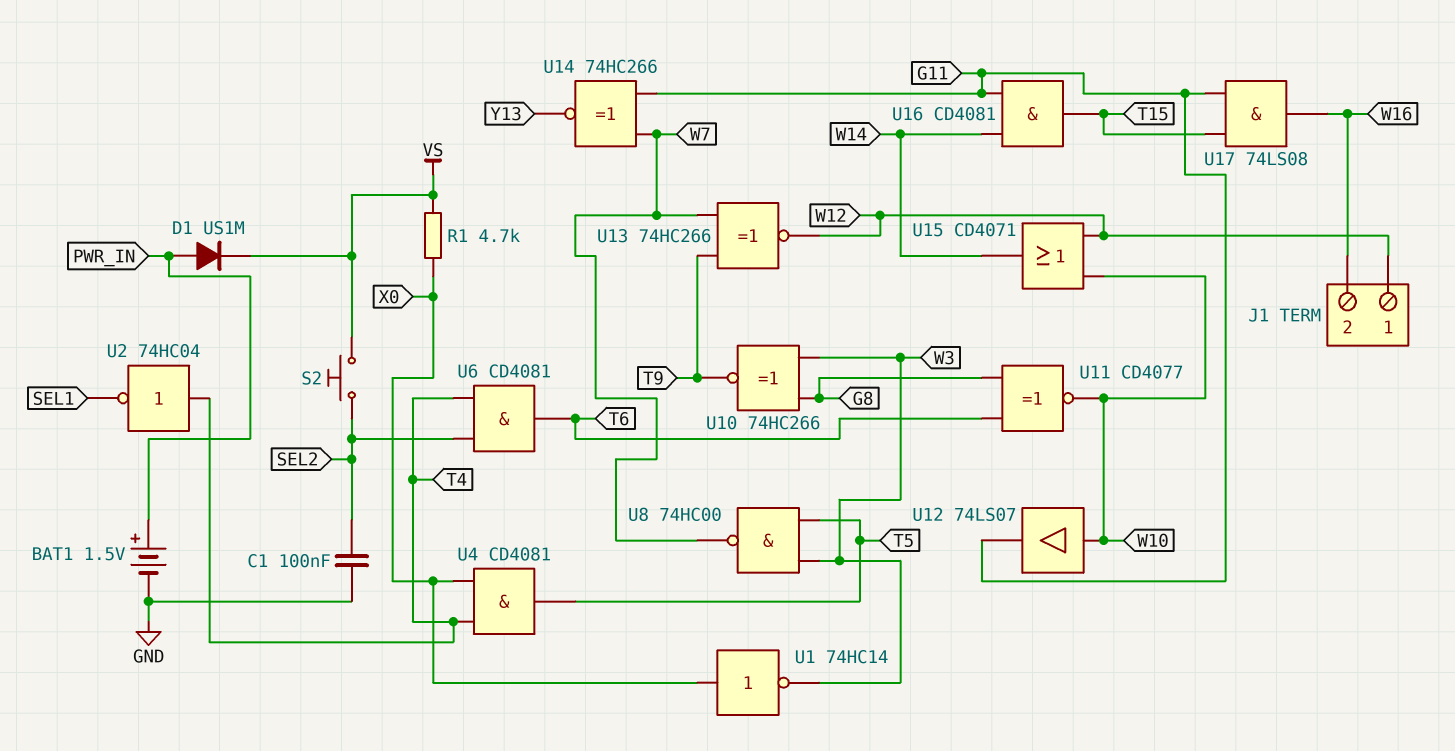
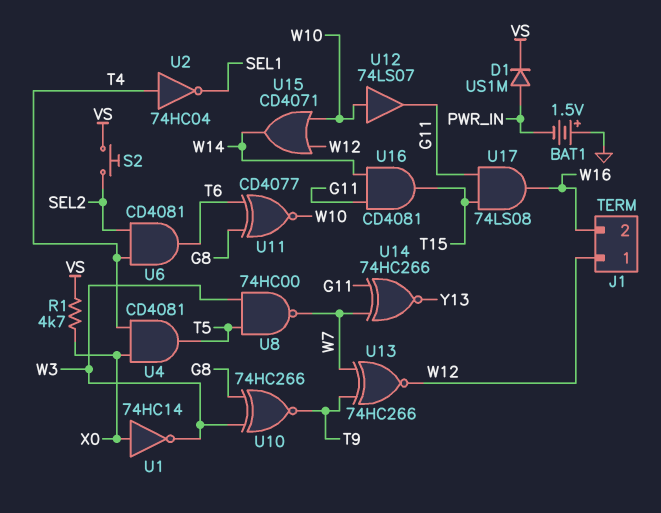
BAT1: 1.5V (plus PWR_IN, minus GND) -> 1.5V (plus GND, minus PWR_IN)
C1: 100nF (GND, SEL2) -> none

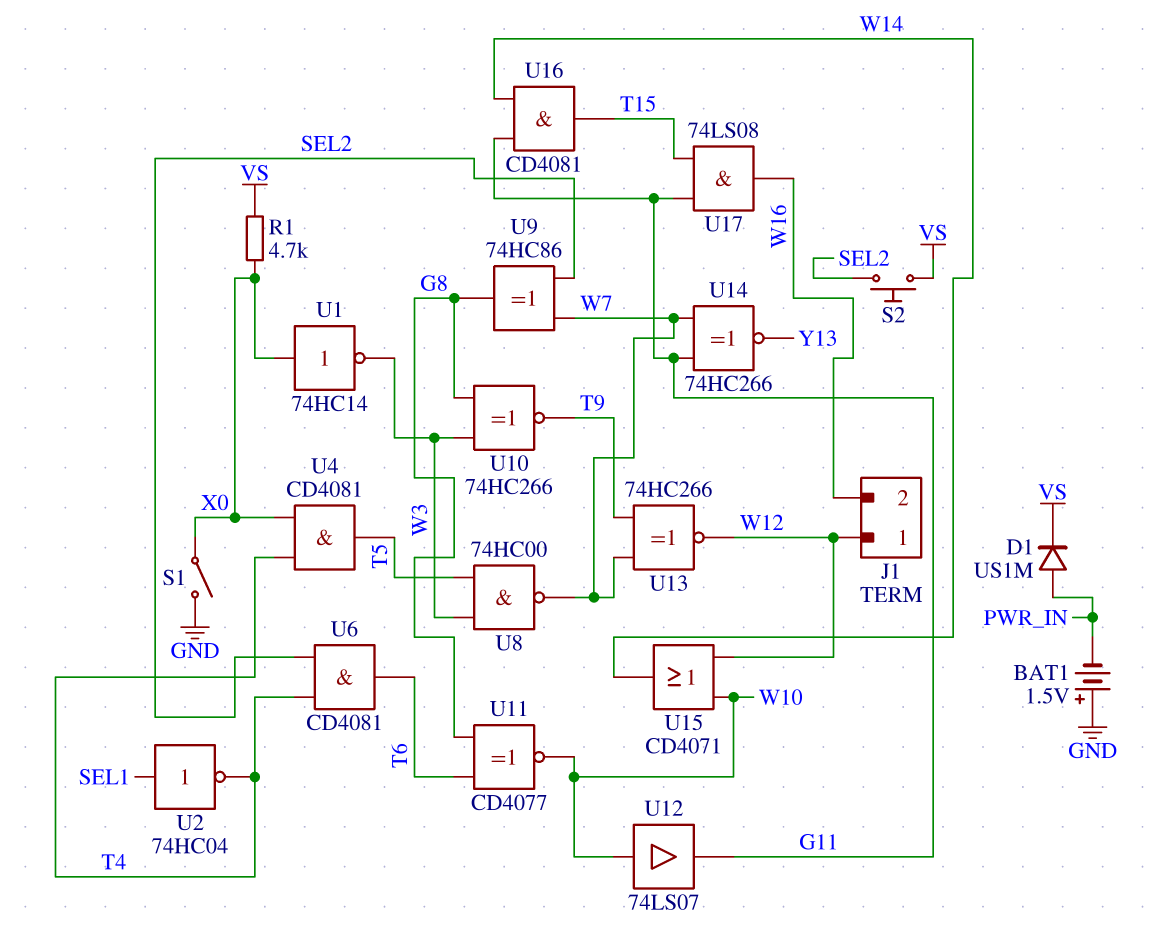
S1: none -> switch (GND, X0)
U2: NOT 74HC04 (in T4, out SEL1) -> NOT 74HC04 (in SEL1, out T4)
U9: none -> XOR 74HC86 (in SEL2, in W7, out G8)

